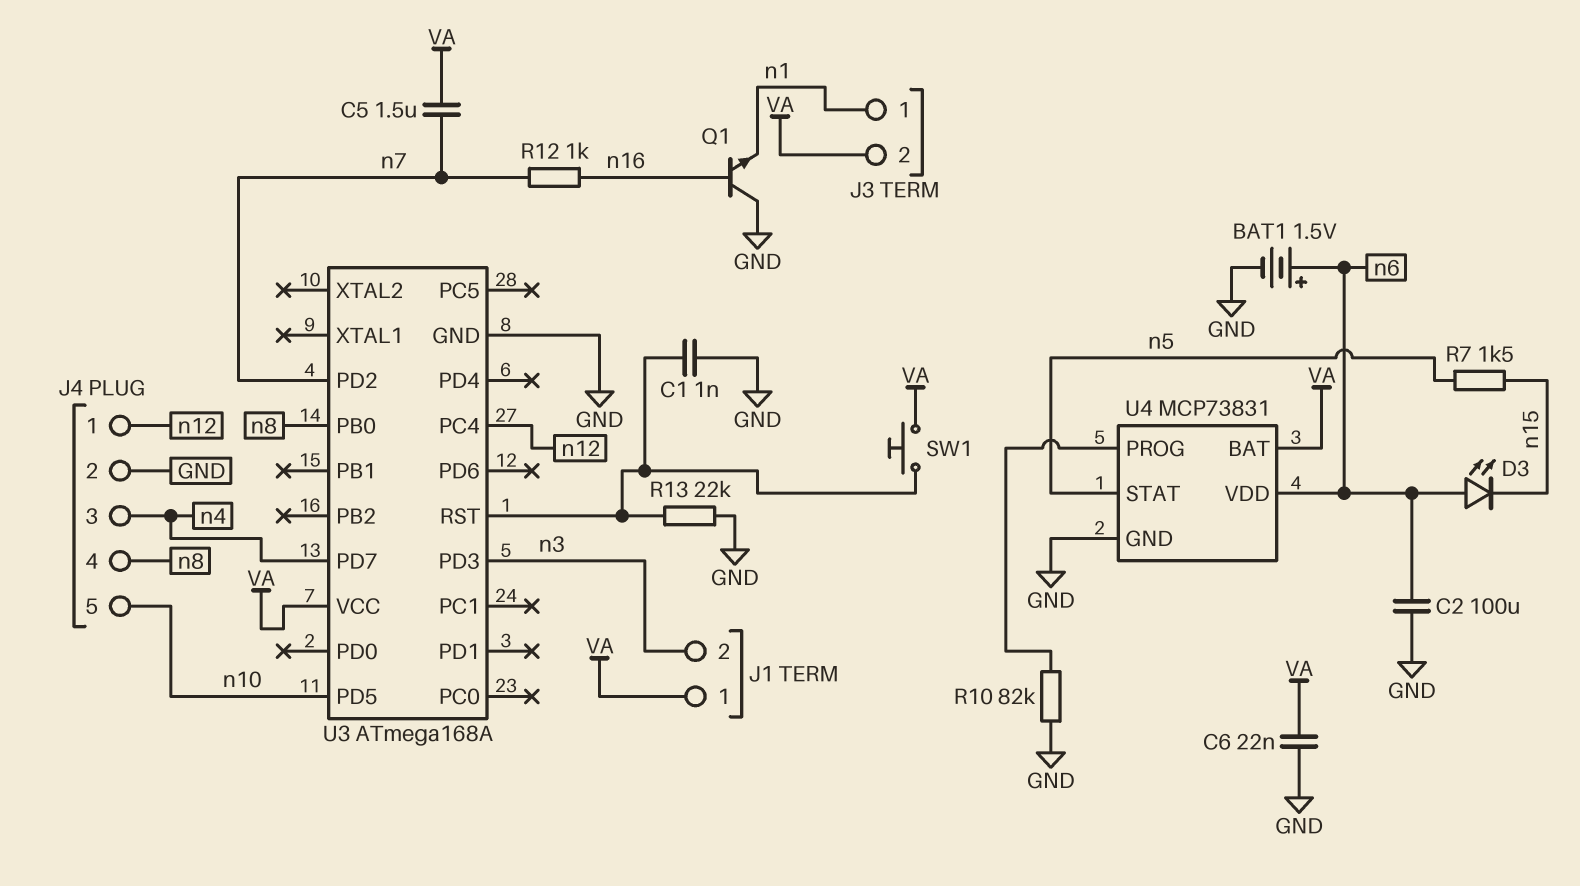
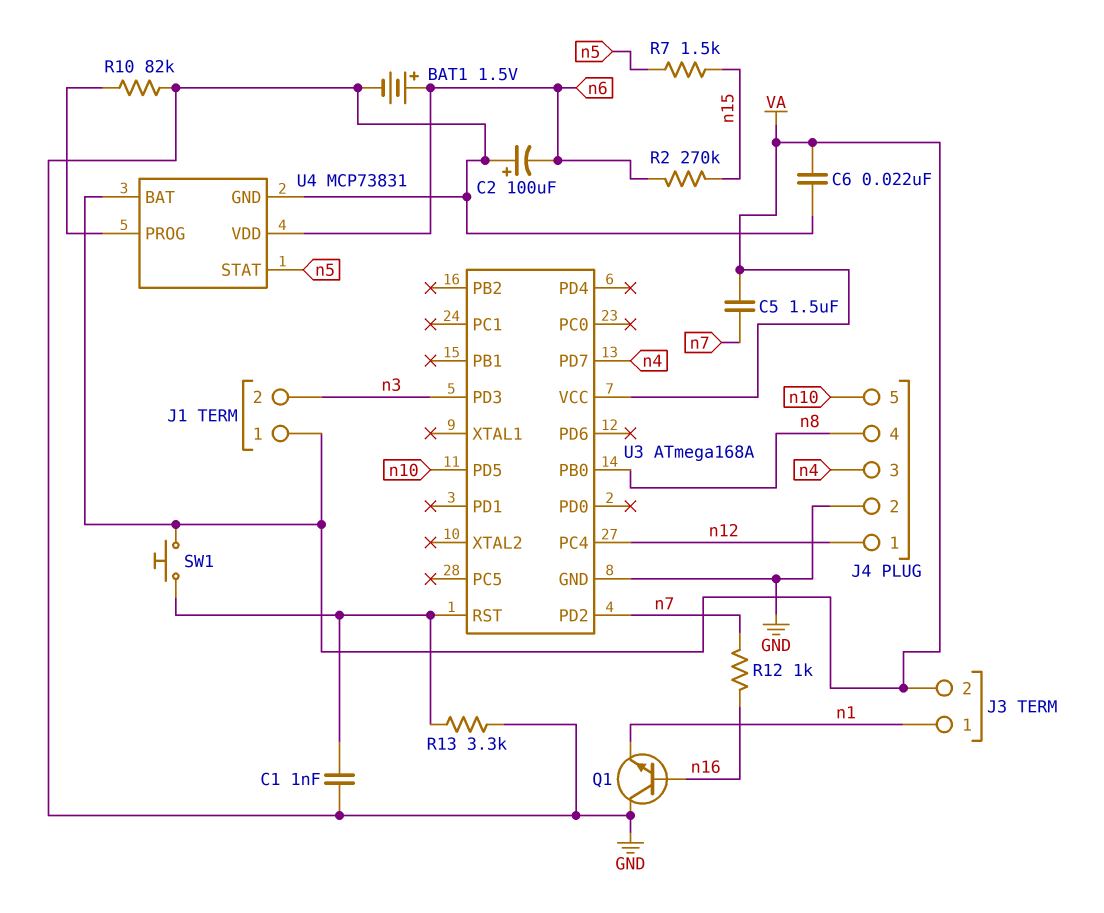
C2: 100uF (GND, n6) -> 100uF (plus GND, minus n6)
D3: LED (A n6, K n15) -> none
R2: none -> 270k (n6, n15)
R13: 22k (GND, U3/RST) -> 3.3k (GND, U3/RST)

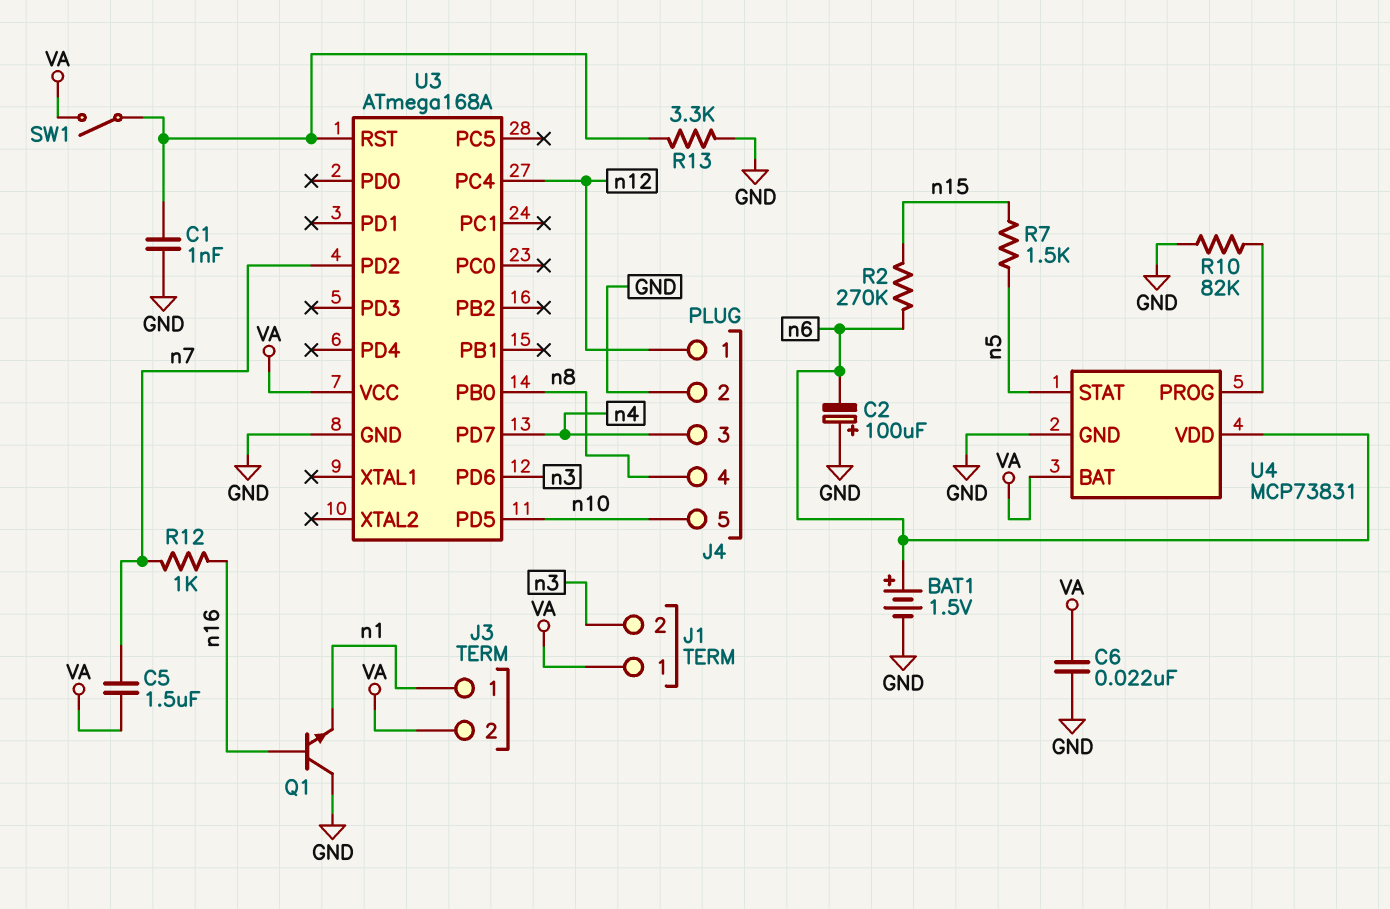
SW1: button (U3/RST, VA) -> switch (U3/RST, VA)
U3 pin PD3: n3 -> none
U3 pin PD6: none -> n3

